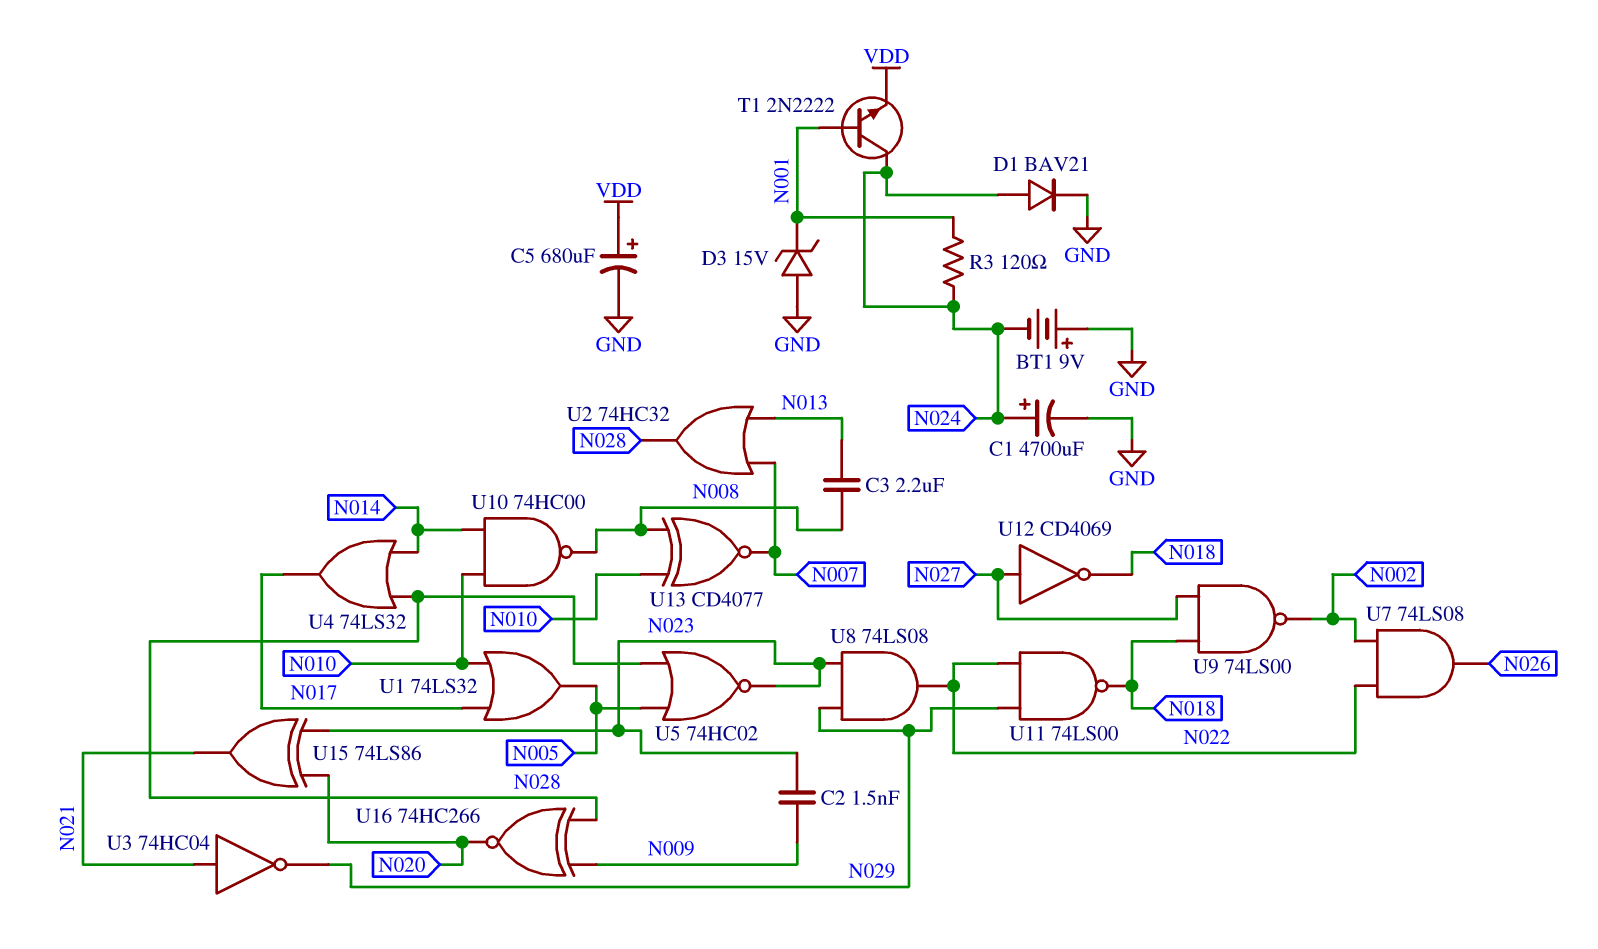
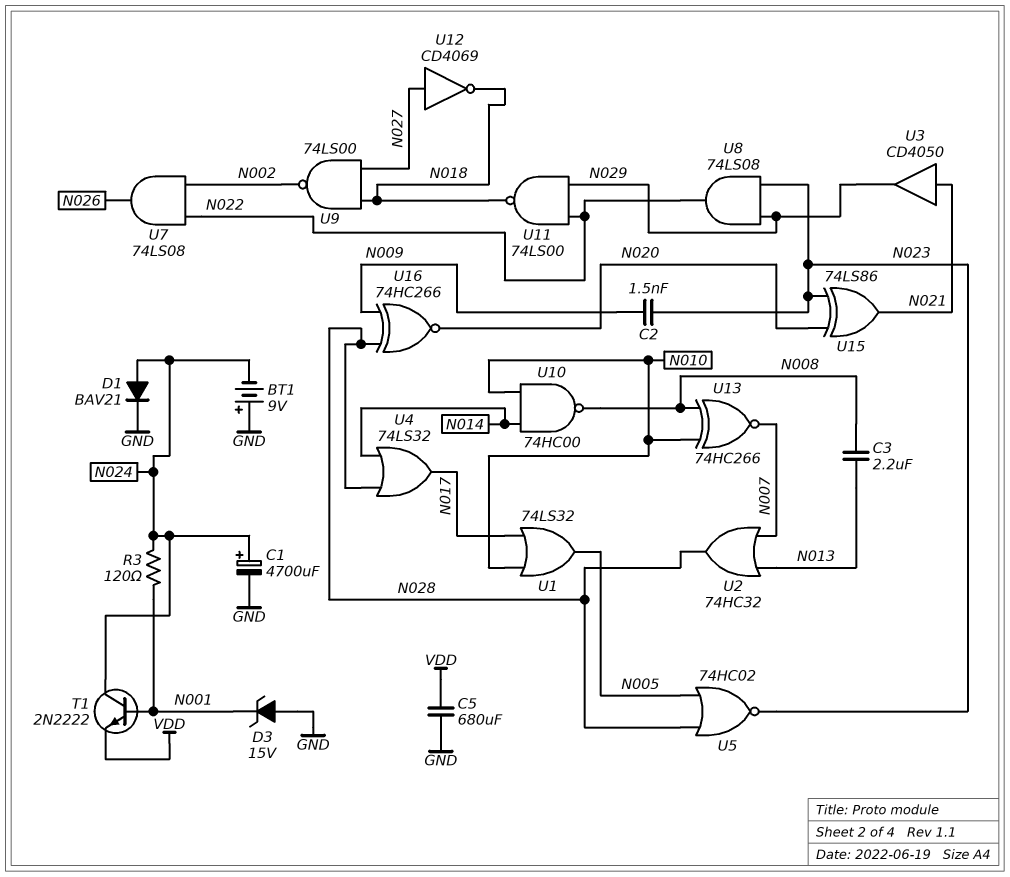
C5: 680uF (plus VDD, minus GND) -> 680uF (GND, VDD)
U3: NOT 74HC04 (in N021, out N029) -> buffer CD4050 (in N021, out N029)
U13: XNOR CD4077 (in N008, in N010, out N007) -> XNOR 74HC266 (in N008, in N010, out N007)

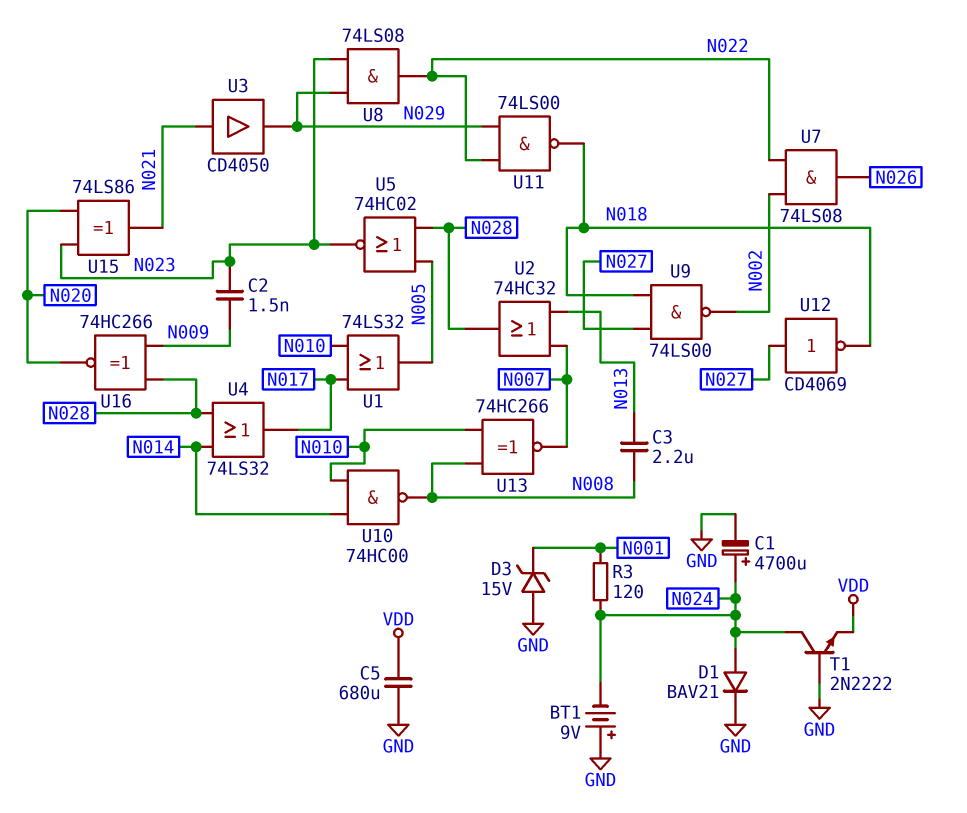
T1: NPN 2N2222 (B N001, C N024, E VDD) -> NPN 2N2222 (B GND, C N024, E VDD)

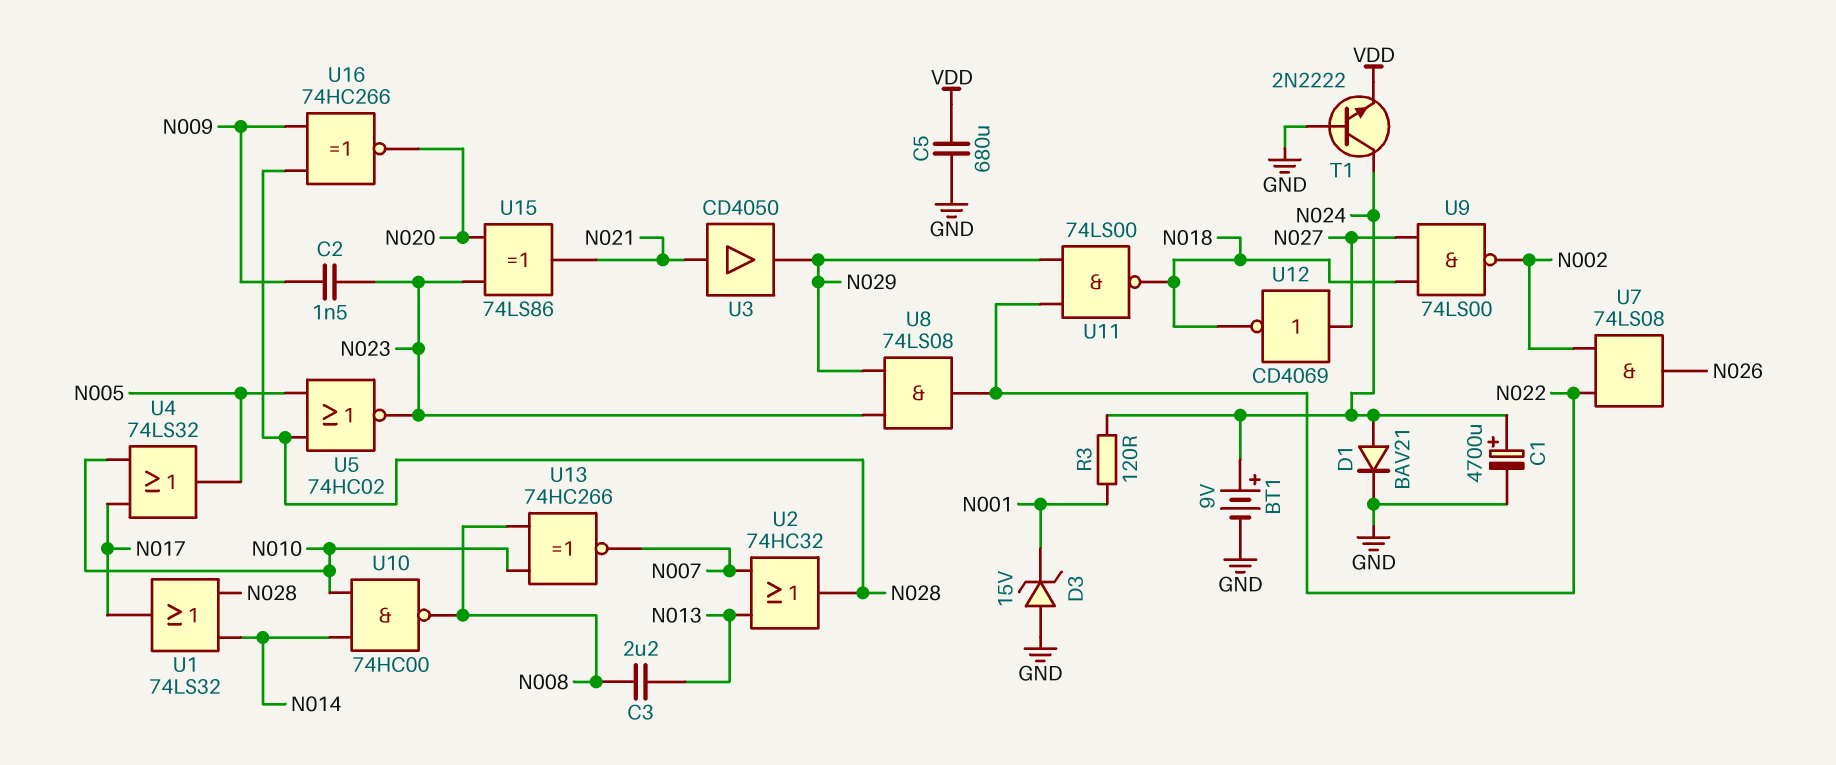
BT1: 9V (plus GND, minus N024) -> 9V (plus N024, minus GND)
U1: OR 74LS32 (in N010, in N017, out N005) -> OR 74LS32 (in N014, in N028, out N017)
U4: OR 74LS32 (in N014, in N028, out N017) -> OR 74LS32 (in N010, in N017, out N005)

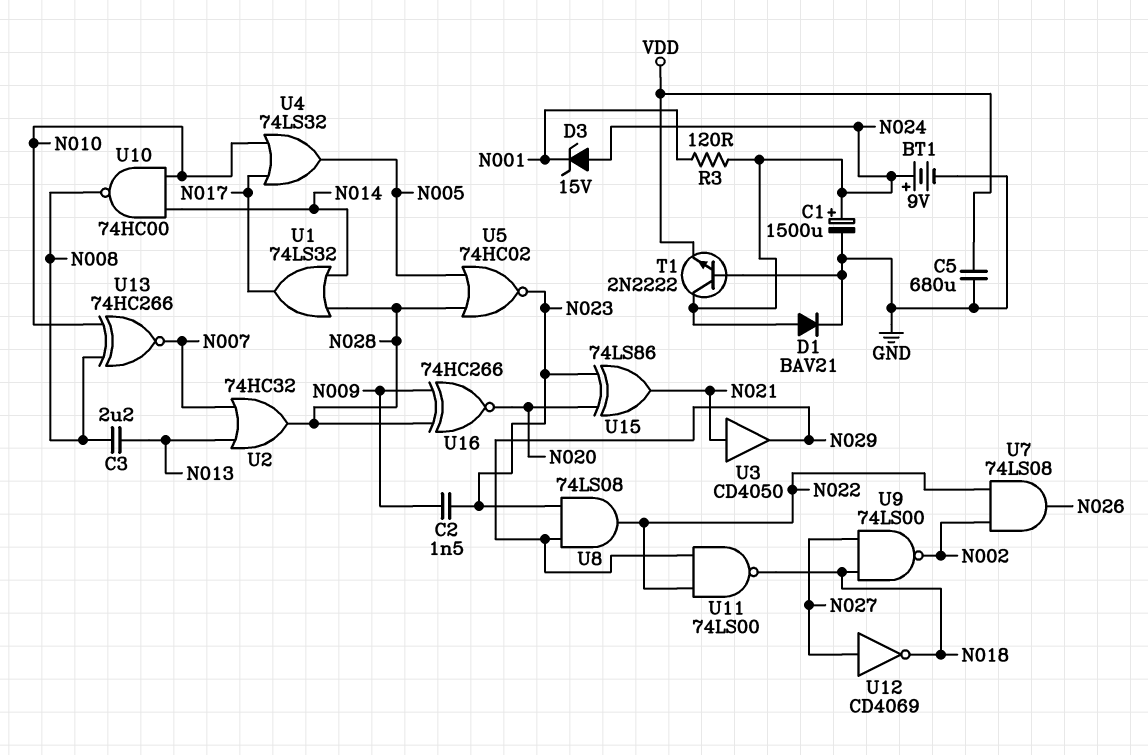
C1: 4700uF (plus N024, minus GND) -> 1500uF (plus N024, minus GND)
D3: zener 15V (A GND, K N001) -> zener 15V (A N024, K N001)

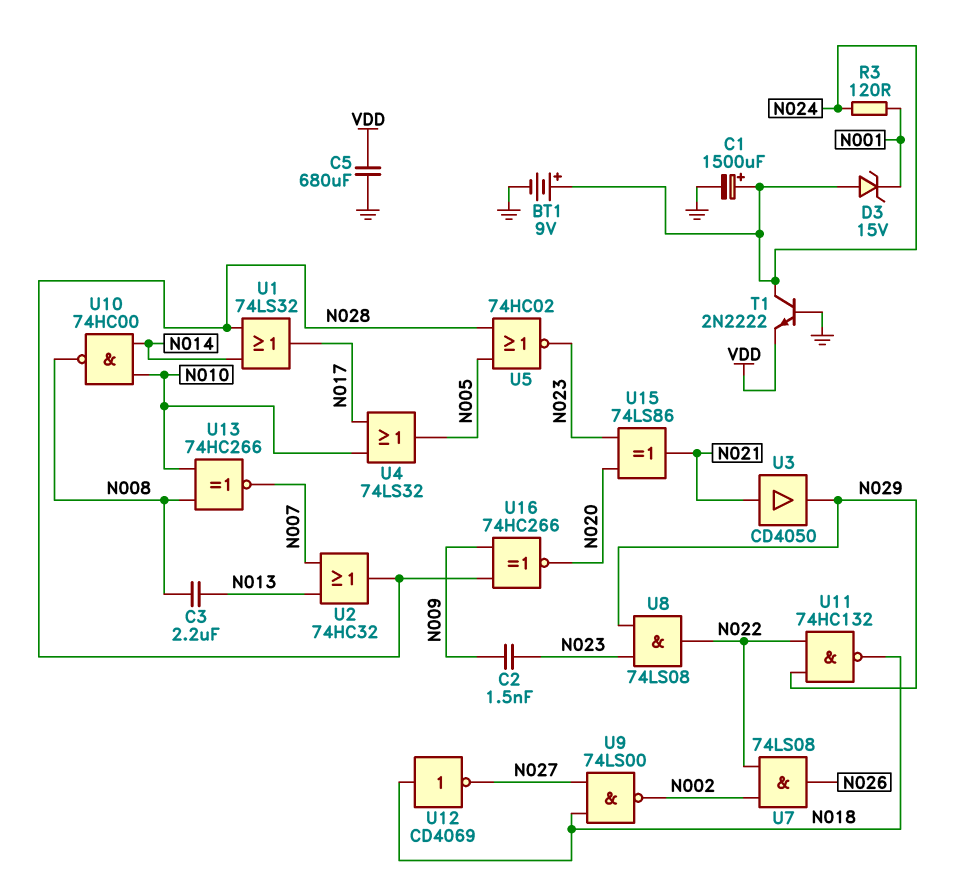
D1: diode BAV21 (A N024, K GND) -> none
U11: NAND 74LS00 (in N022, in N029, out N018) -> NAND 74HC132 (in N022, in N029, out N018)
U12: NOT CD4069 (in N027, out N018) -> NOT CD4069 (in N018, out N027)

